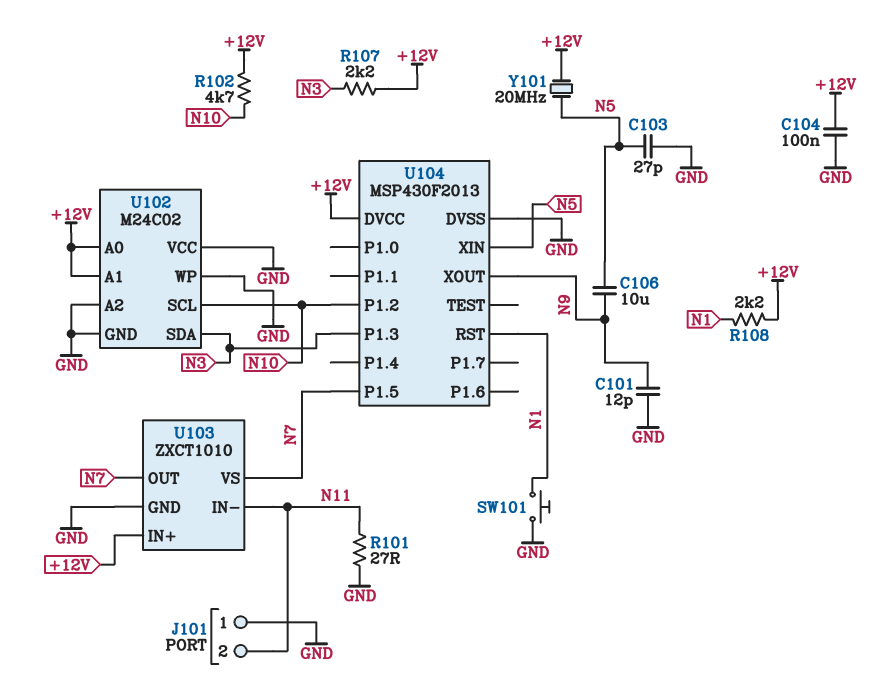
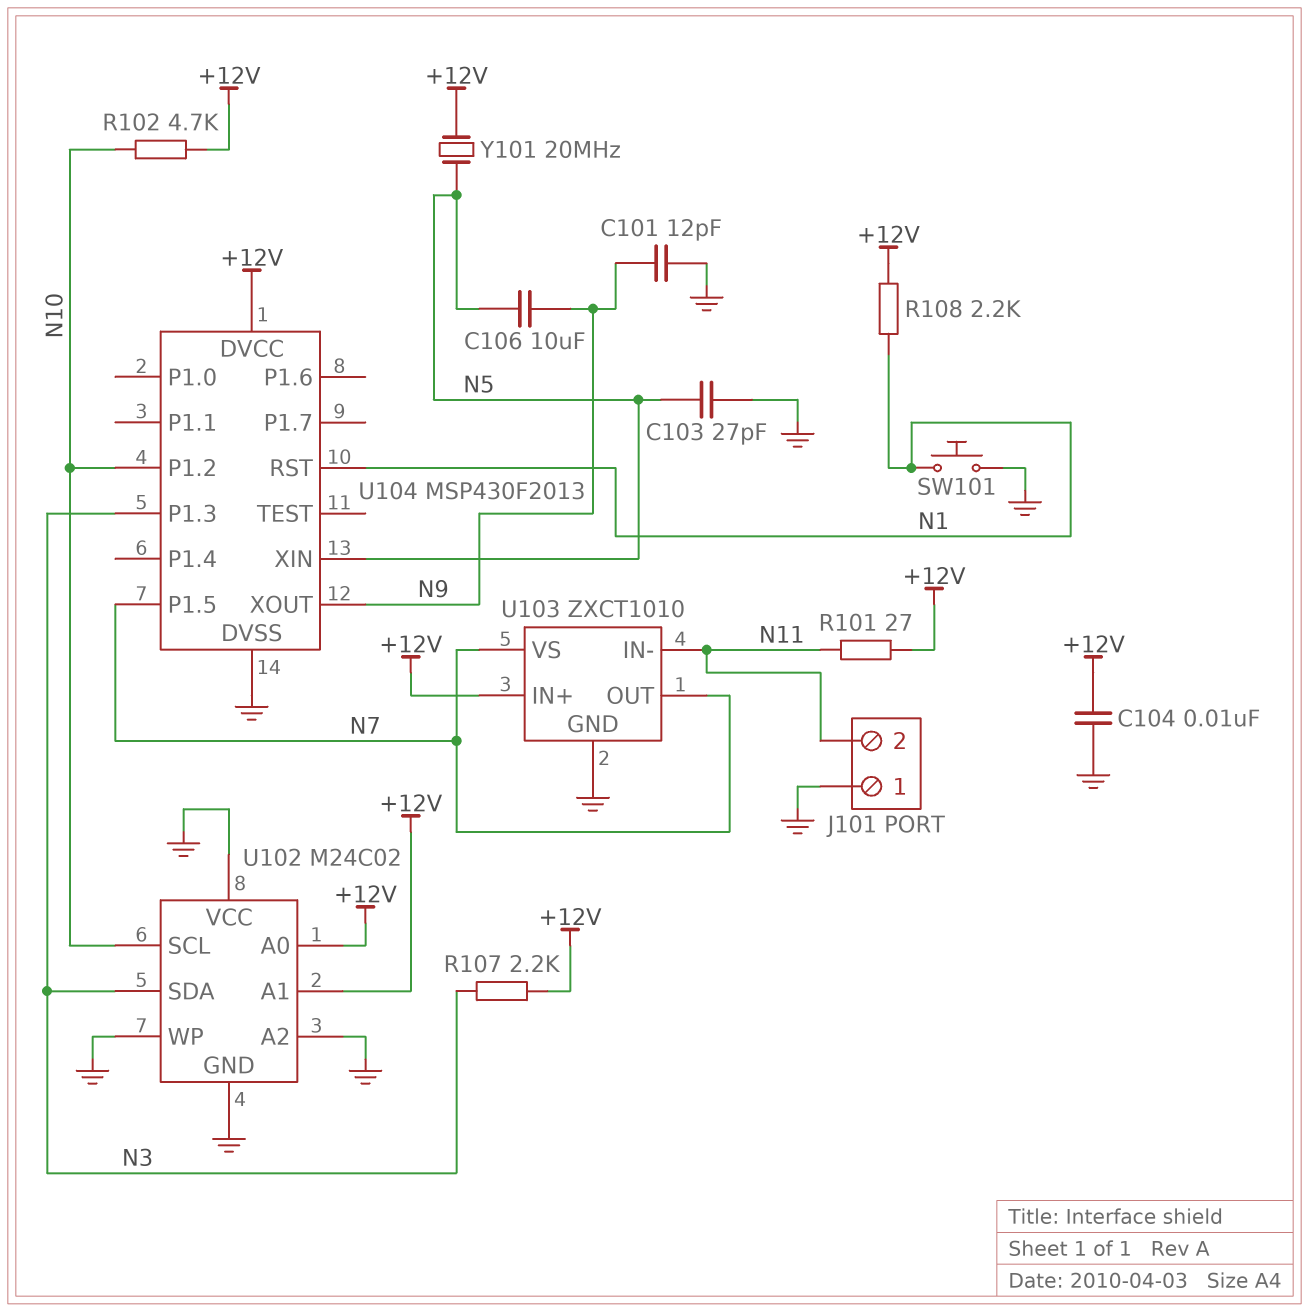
C104: 100nF (+12V, GND) -> 10nF (+12V, GND)
R101: 27 (GND, N11) -> 27 (+12V, N11)

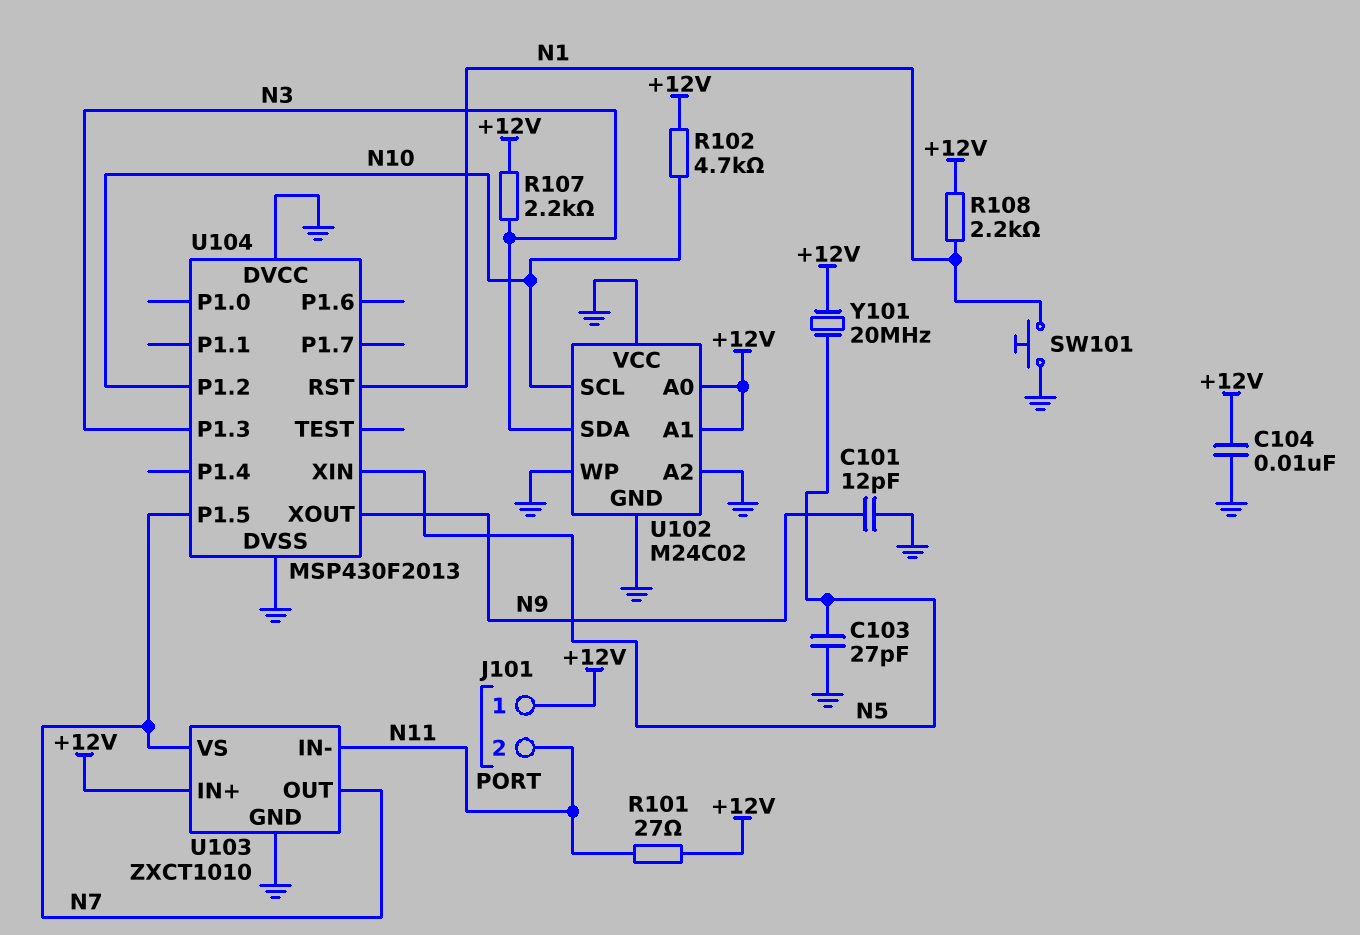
C106: 10uF (N5, N9) -> none
J101 pin 1: GND -> +12V
U104 pin DVCC: +12V -> GND

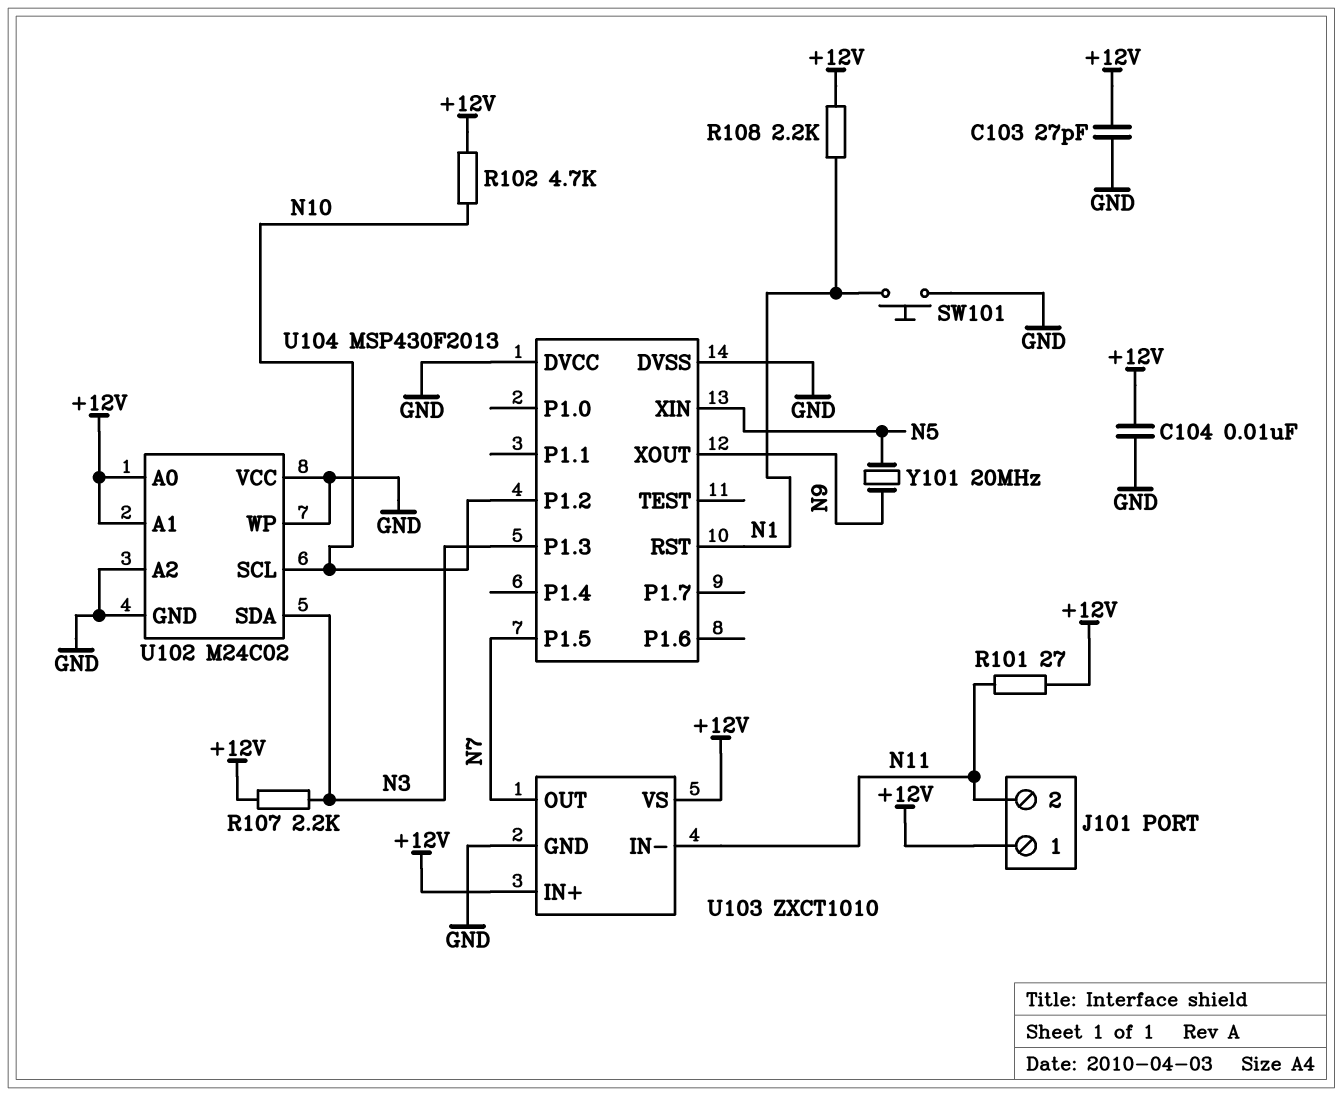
C101: 12pF (GND, N9) -> none
C103: 27pF (GND, N5) -> 27pF (+12V, GND)
U103 pin VS: N7 -> +12V
Y101: 20MHz (+12V, N5) -> 20MHz (N5, N9)

